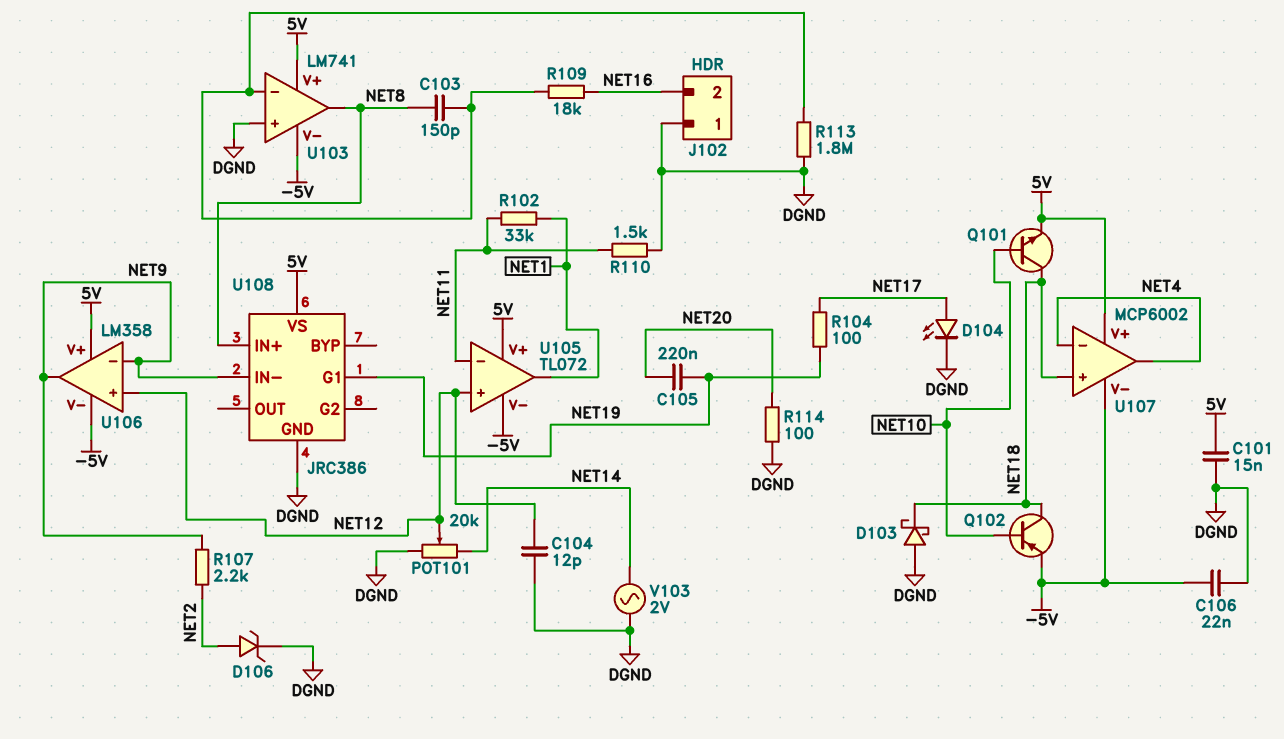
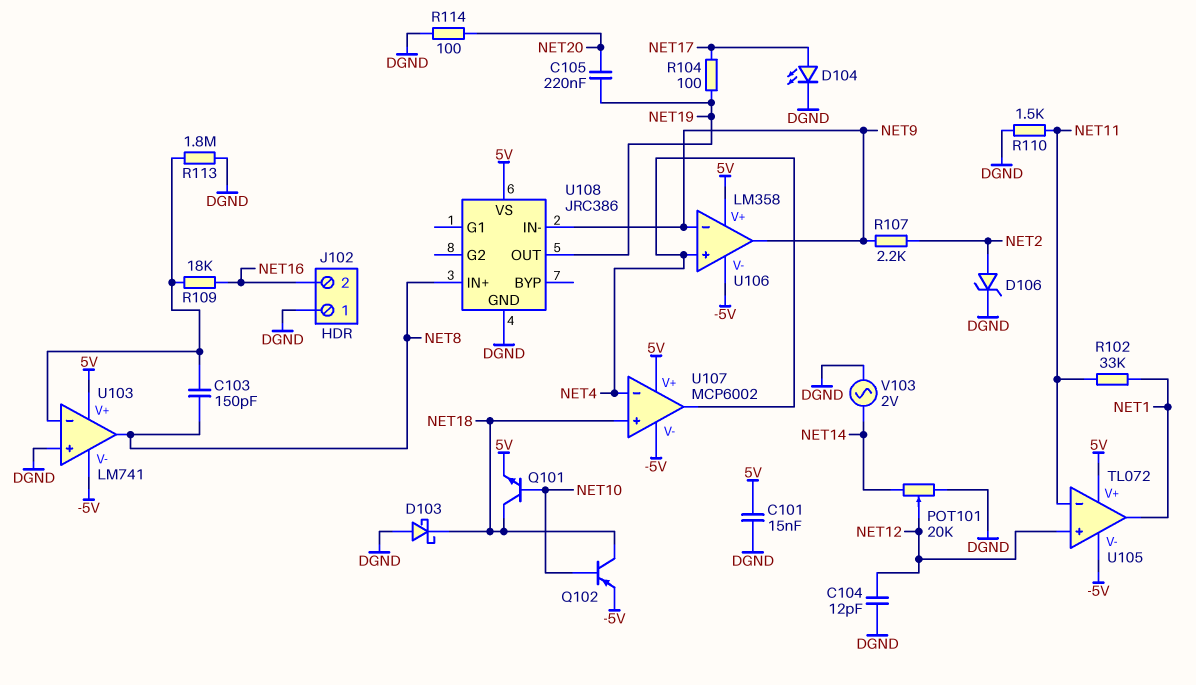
C106: 22nF (-5V, DGND) -> none
U106 pin in+: NET12 -> NET4
U108 pin G1: NET19 -> none
U108 pin OUT: none -> NET19

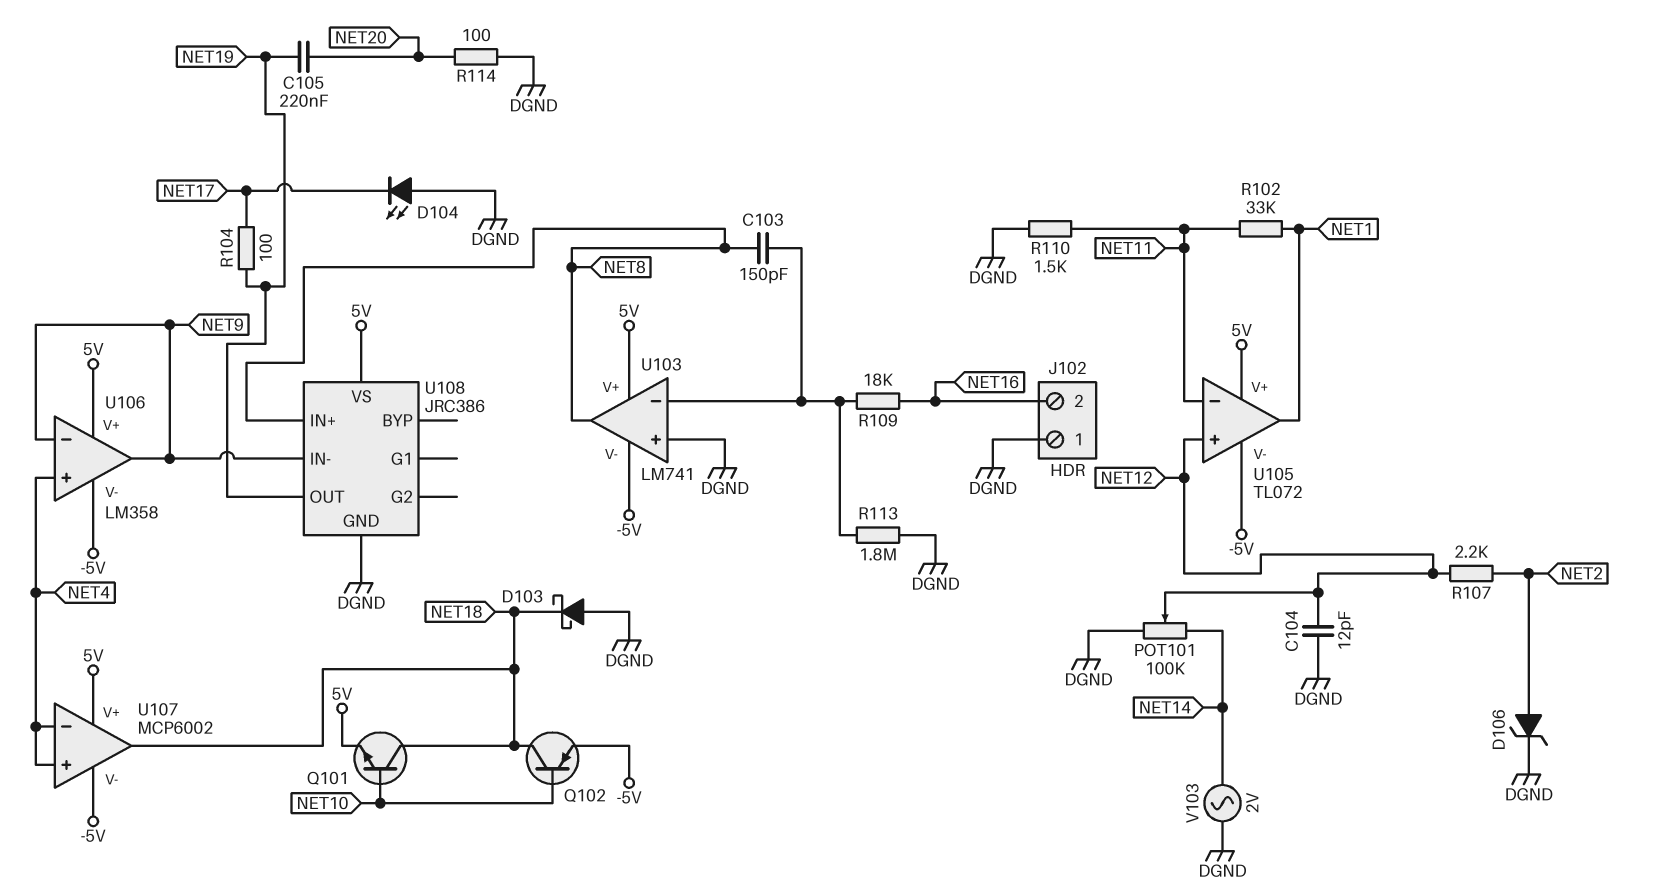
C101: 15nF (5V, DGND) -> none
D104: LED (A NET17, K DGND) -> LED (A DGND, K NET17)
POT101: 20k (DGND, NET14, wiper NET12) -> 100k (DGND, NET14, wiper NET12)
R107: 2.2k (NET2, NET9) -> 2.2k (NET2, NET12)
U107 pin in+: NET18 -> NET4
U107 pin out: NET4 -> NET18

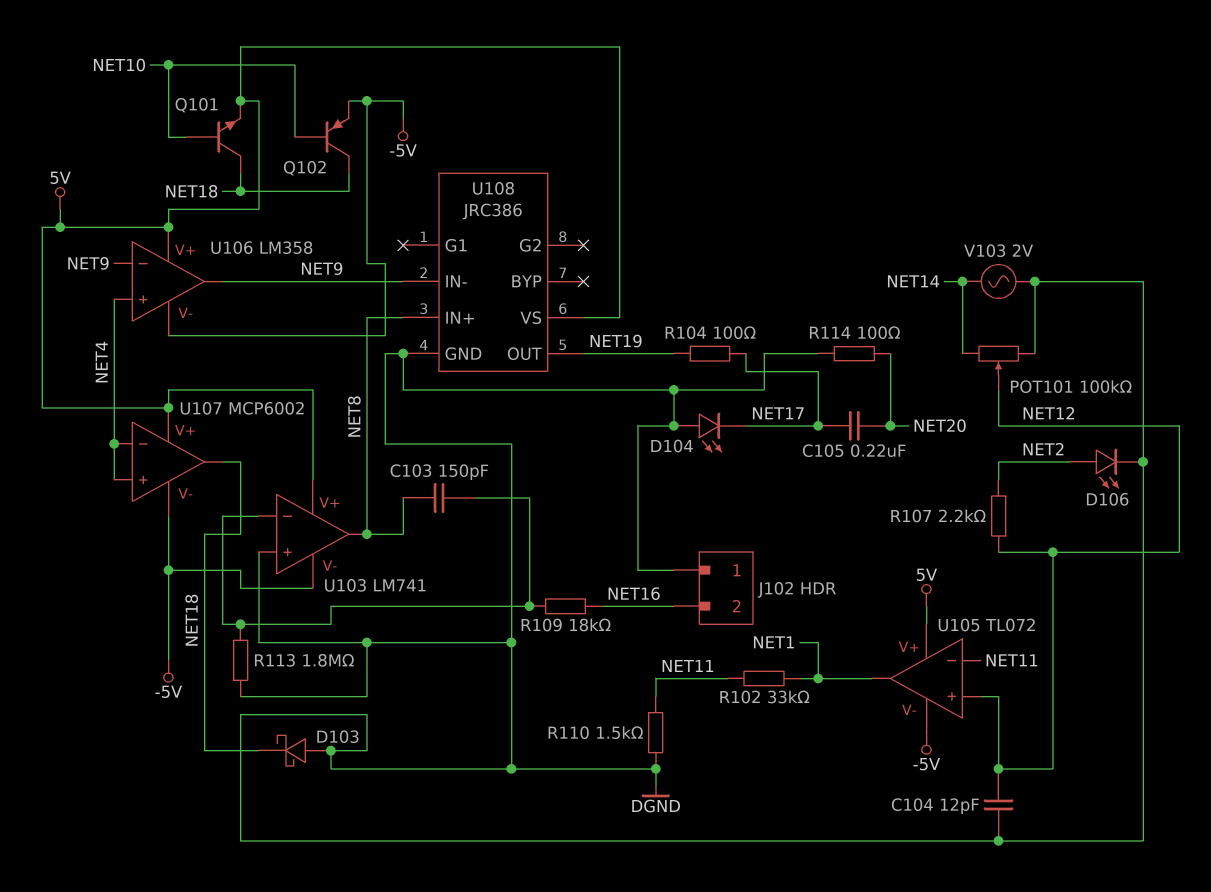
C105: 220nF (NET19, NET20) -> 220nF (NET17, NET20)
D106: zener (A NET2, K DGND) -> LED (A NET2, K DGND)

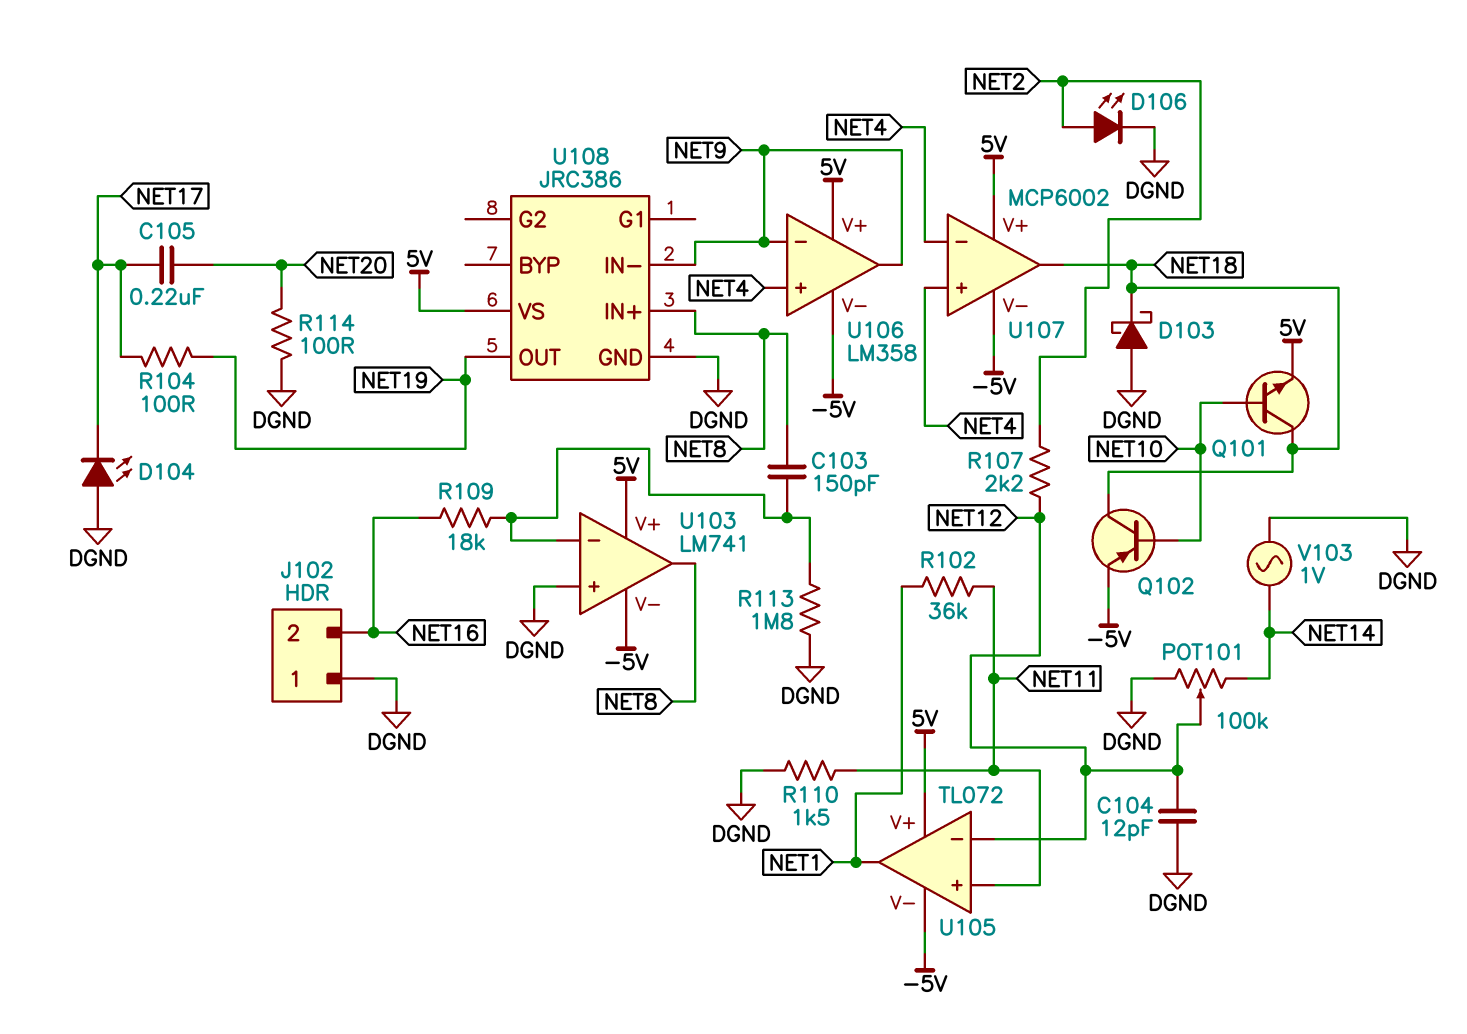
R102: 33k (NET1, NET11) -> 36k (NET1, NET11)
U105 pin in+: NET12 -> NET11
U105 pin in-: NET11 -> NET12
V103: AC 2V (DGND, NET14) -> AC 1V (DGND, NET14)

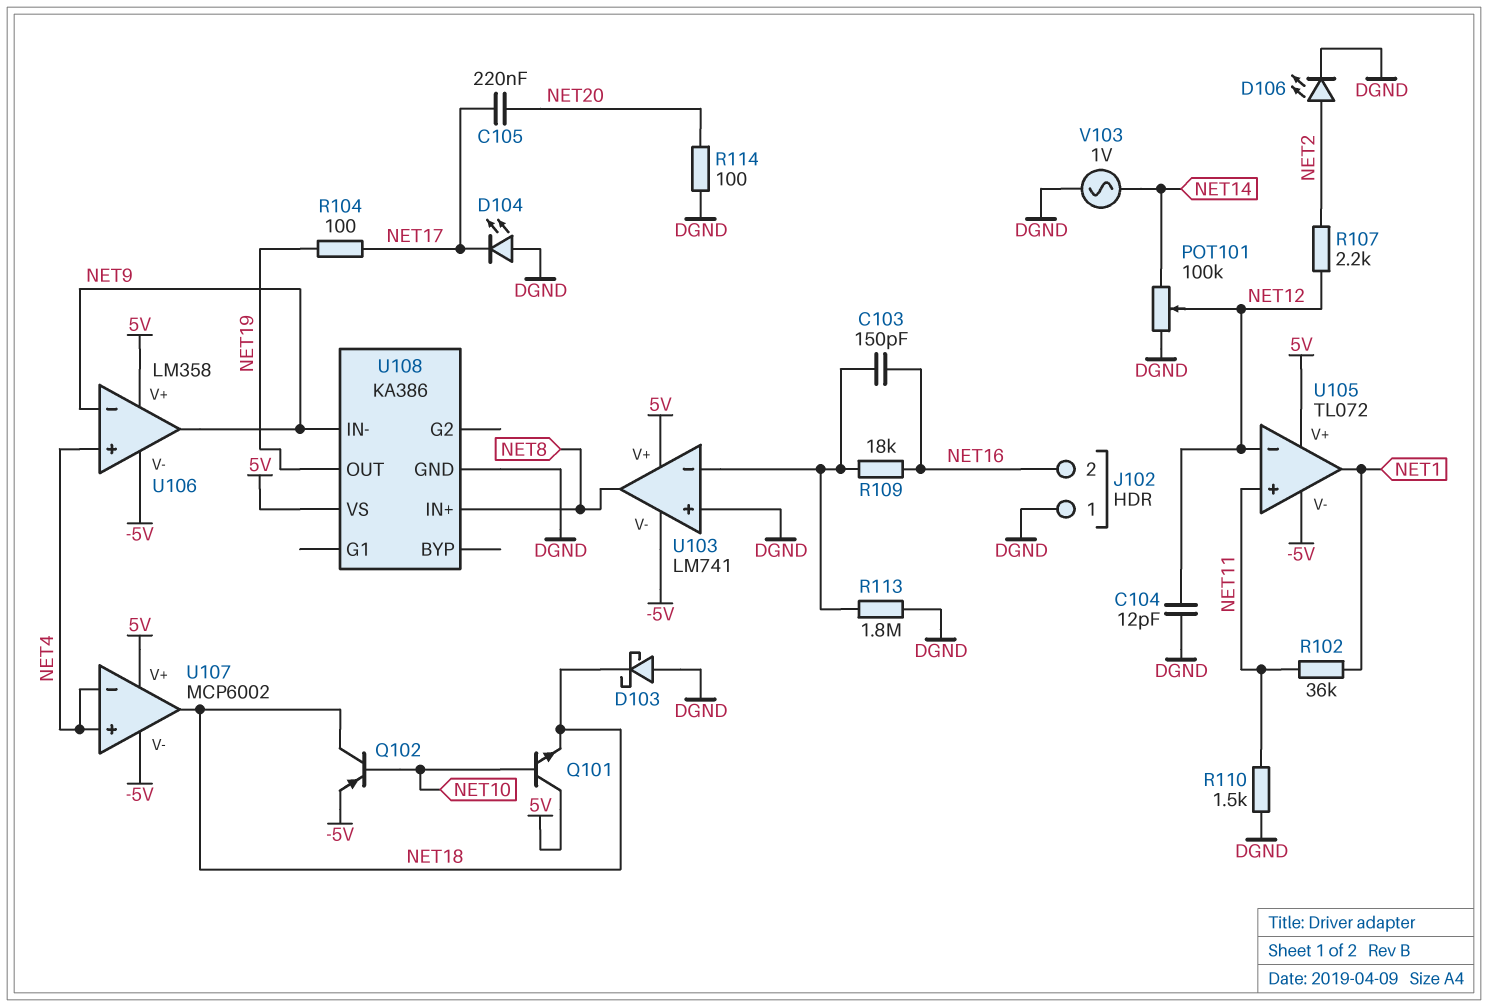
C103: 150pF (NET8, U103/in-) -> 150pF (NET16, U103/in-)
Q101: NPN (B NET10, C NET18, E 5V) -> NPN (B NET10, C 5V, E NET18)
U108: JRC386 -> KA386

